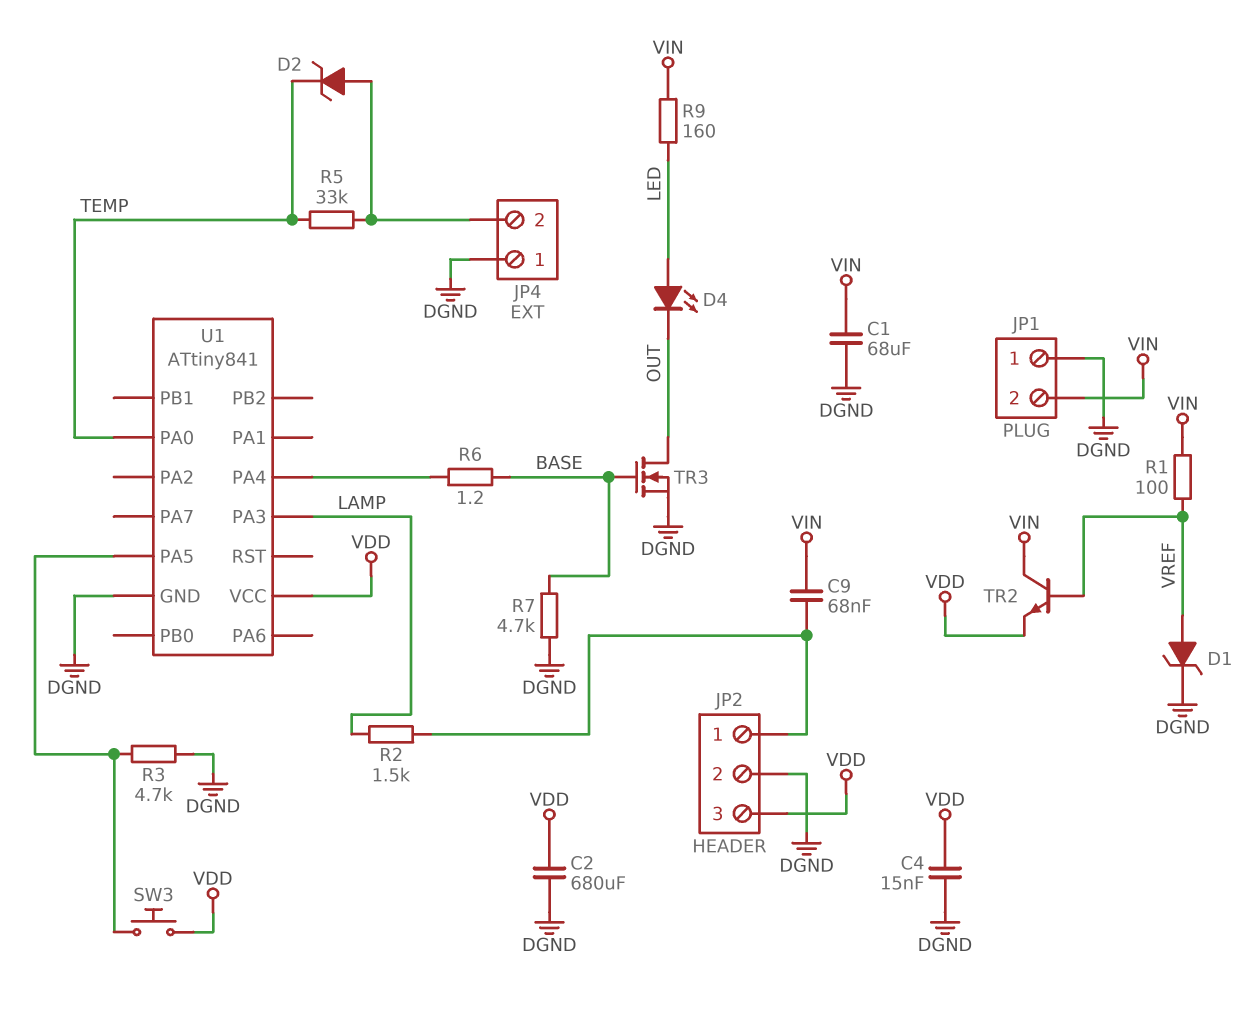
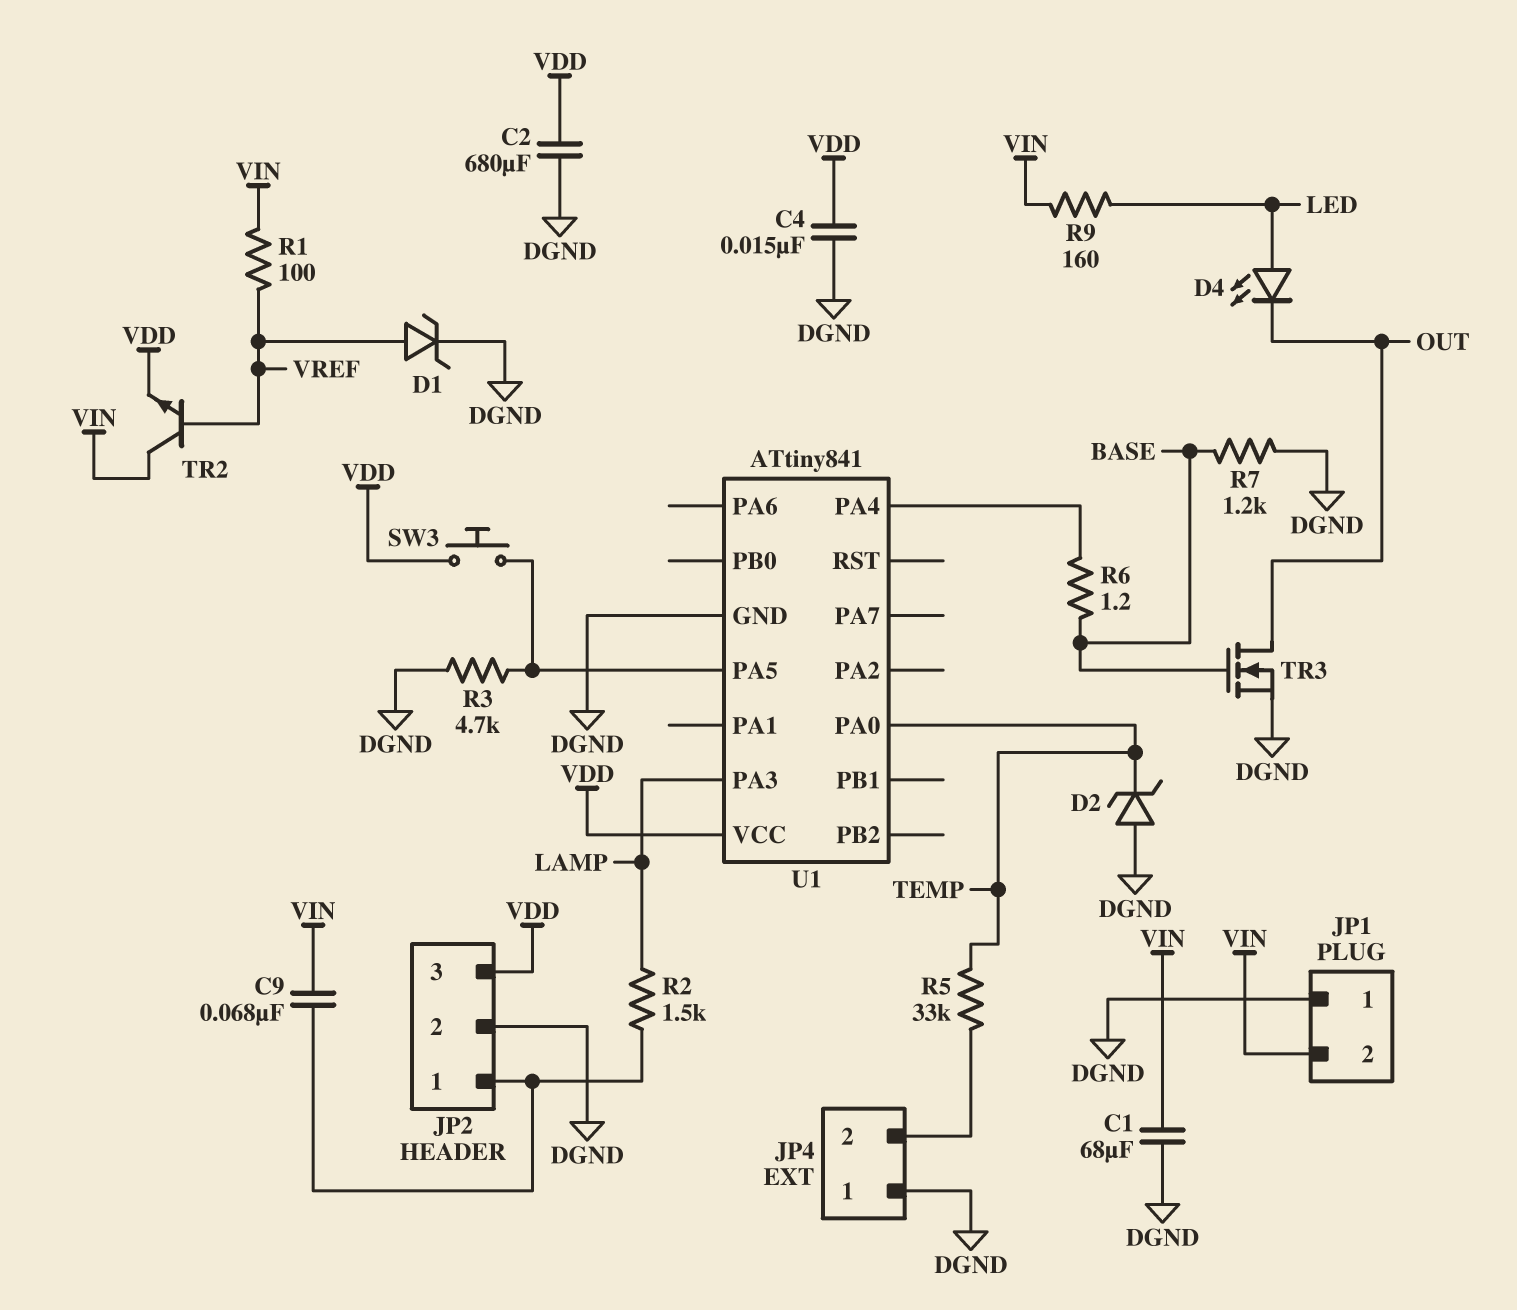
D2: zener (A JP4/2, K TEMP) -> zener (A DGND, K TEMP)
R7: 4.7k (BASE, DGND) -> 1.2k (BASE, DGND)

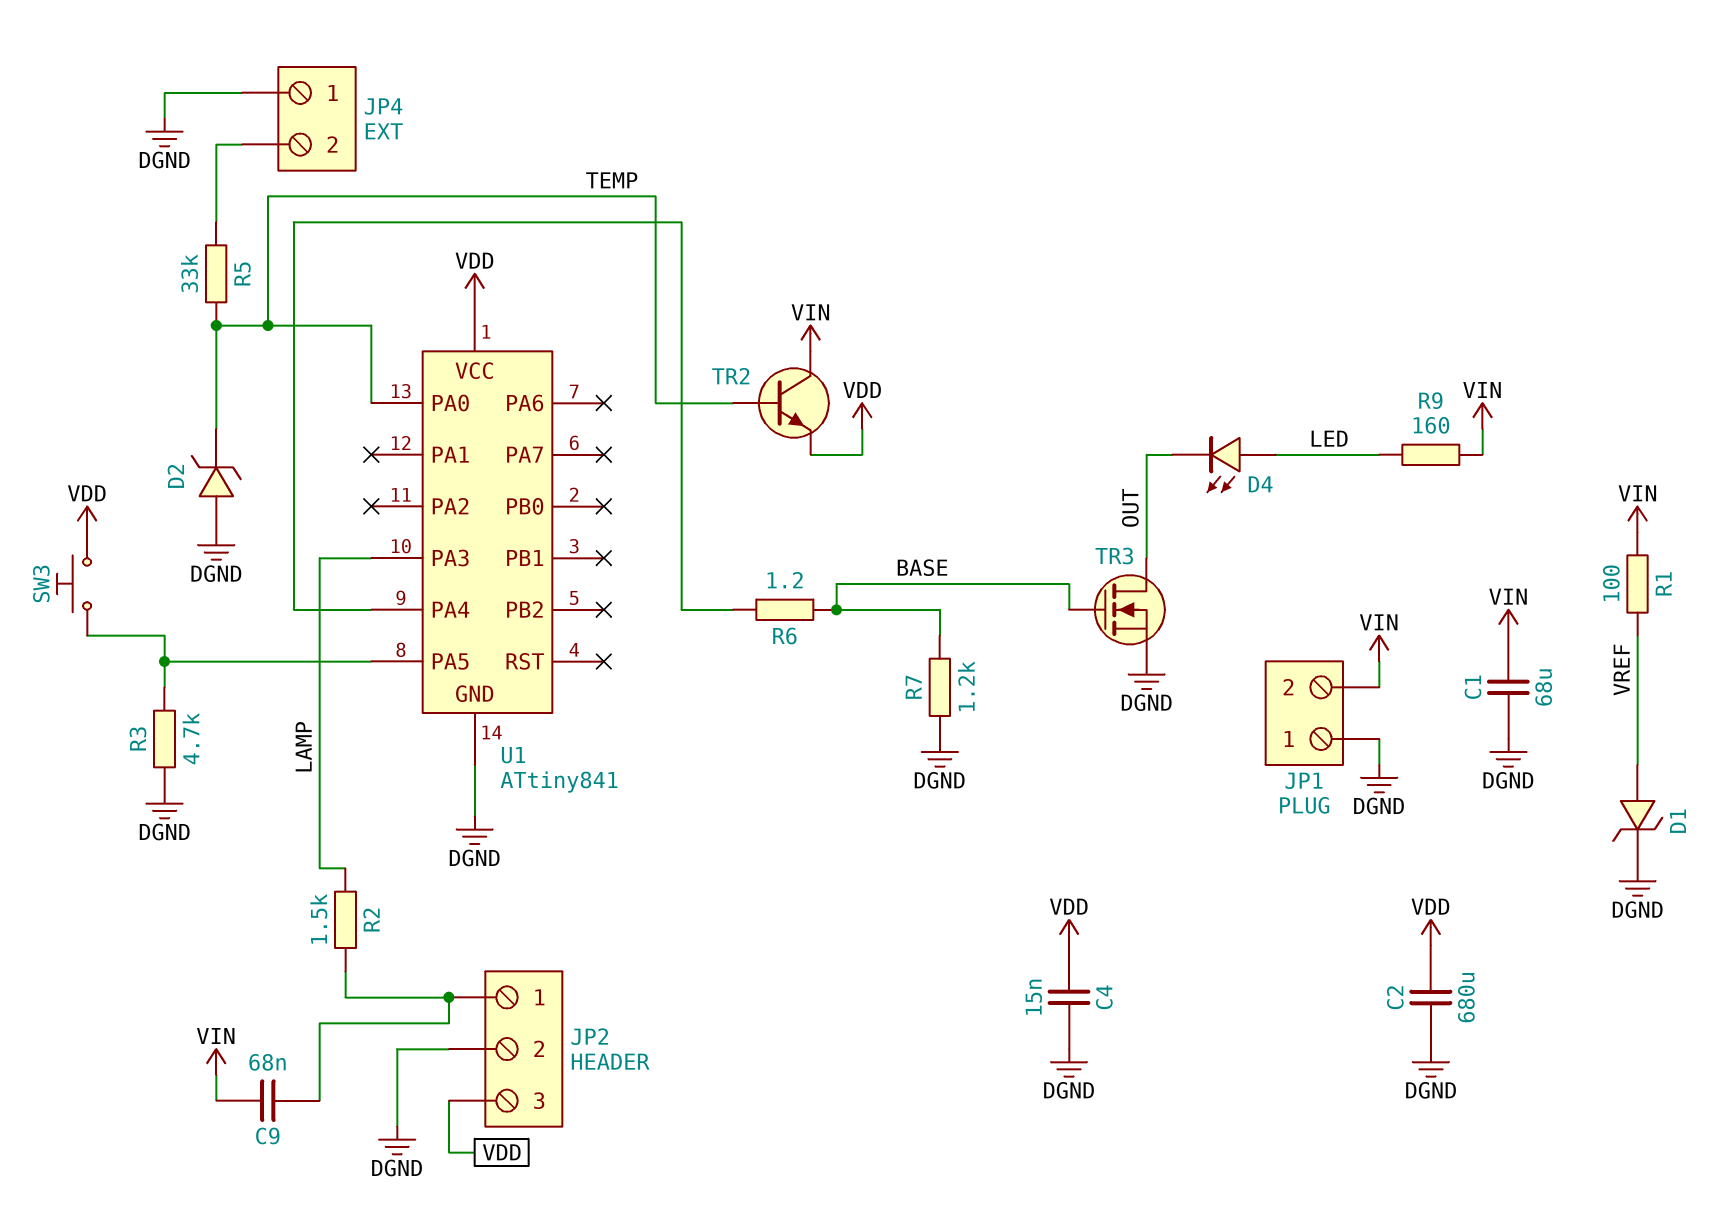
TR2: NPN (B VREF, C VIN, E VDD) -> NPN (B TEMP, C VIN, E VDD)

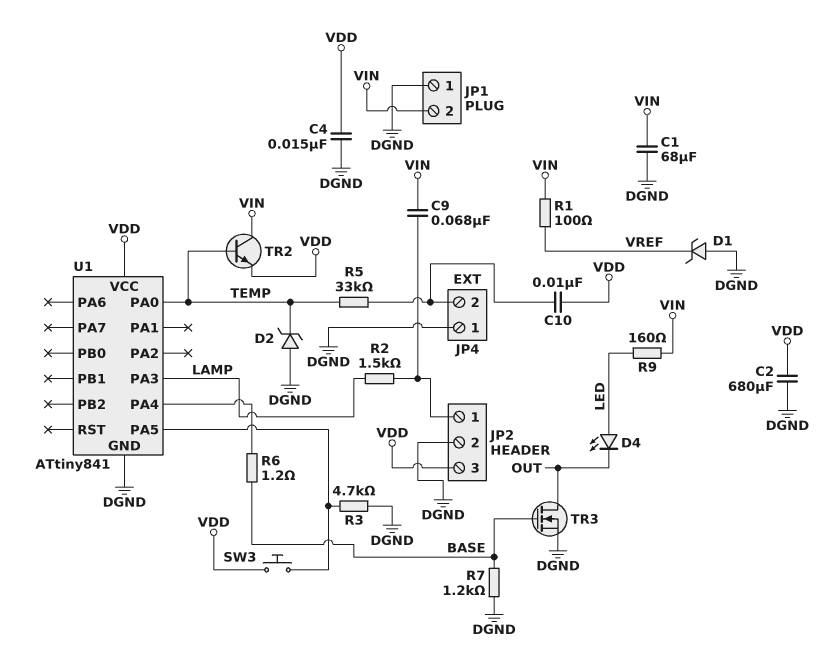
C10: none -> 10nF (JP4/2, VDD)
D1: zener (A VREF, K DGND) -> zener (A DGND, K VREF)

